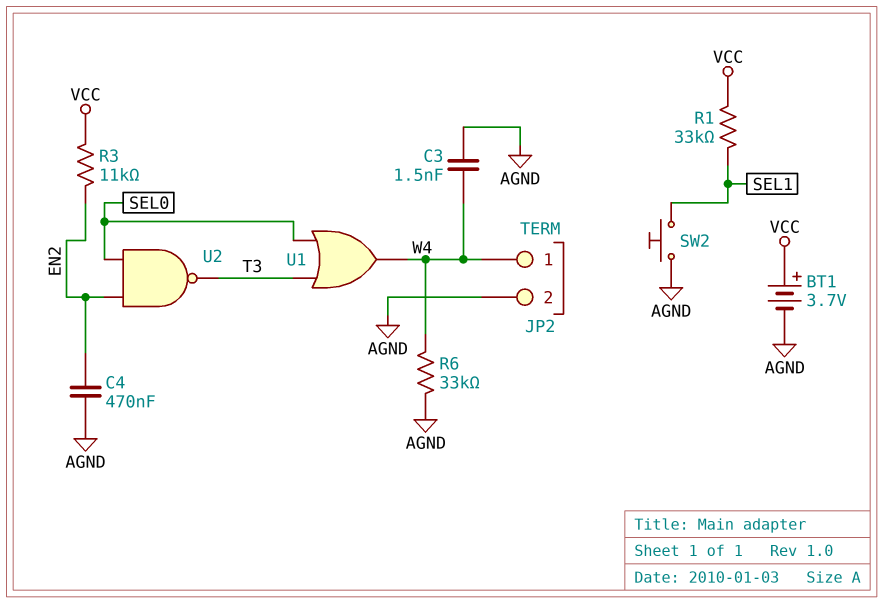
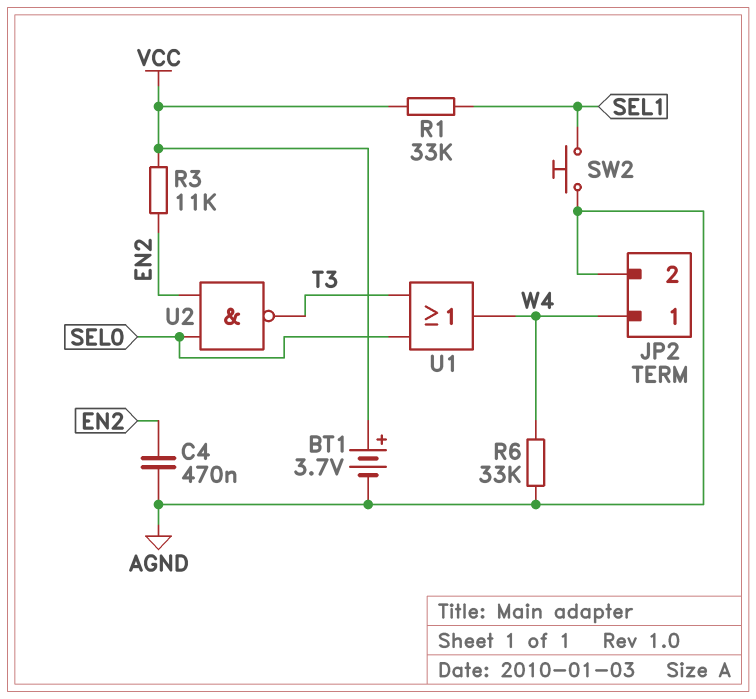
C3: 1.5nF (AGND, W4) -> none

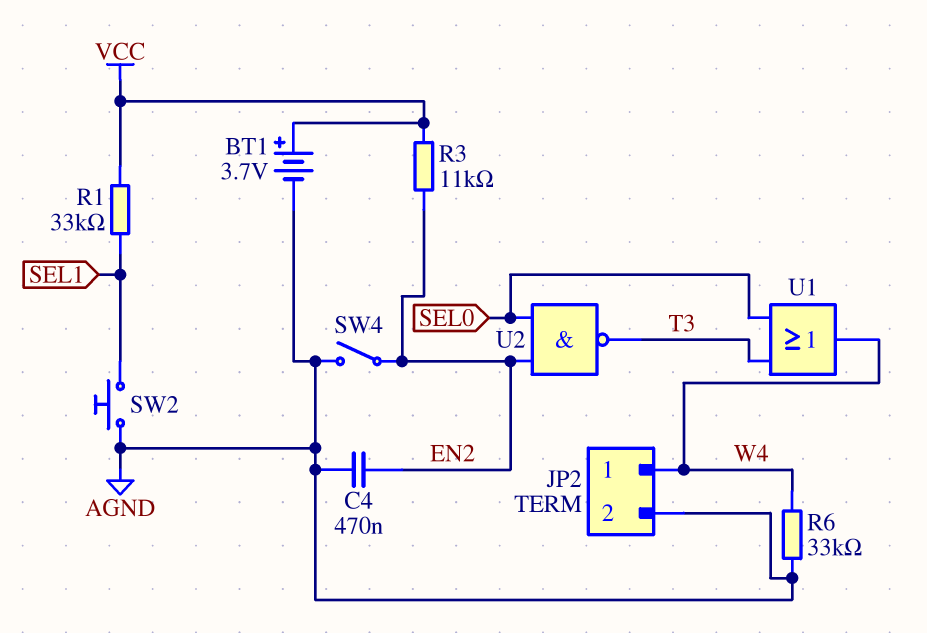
SW4: none -> switch (AGND, EN2)

